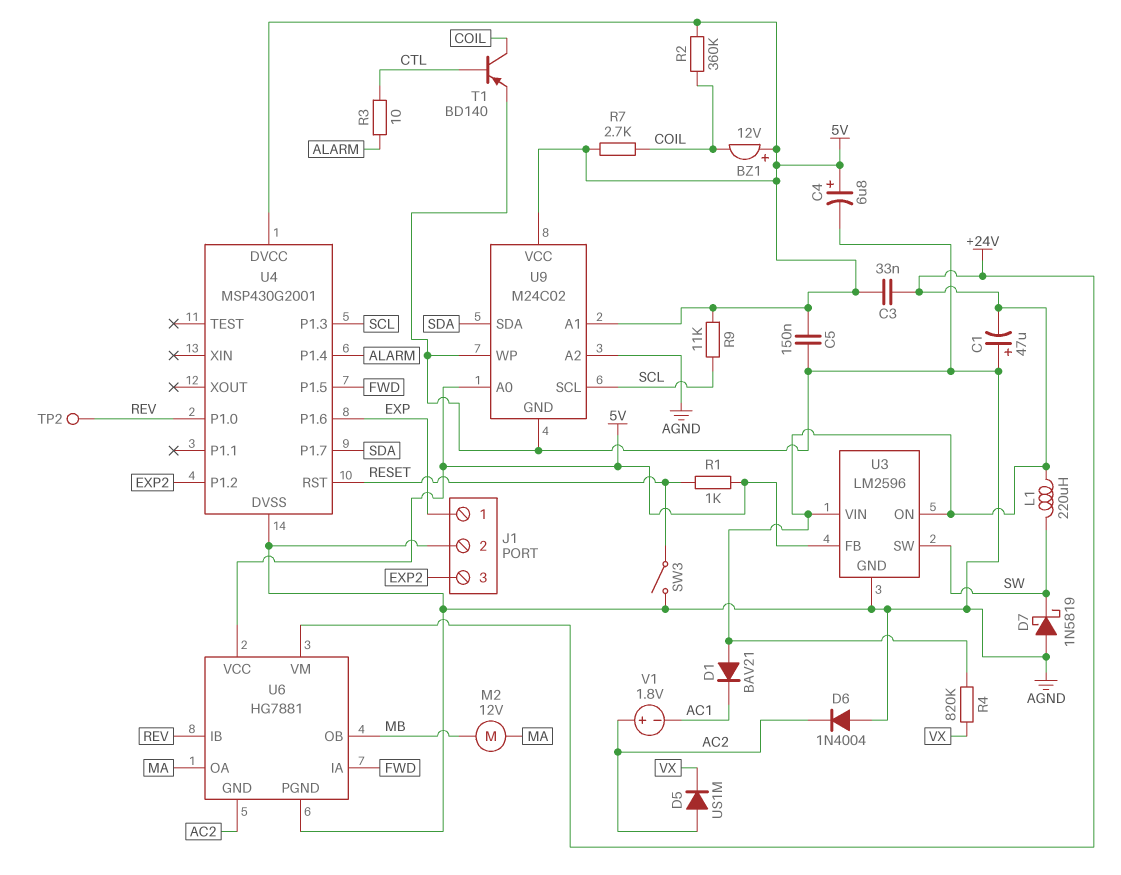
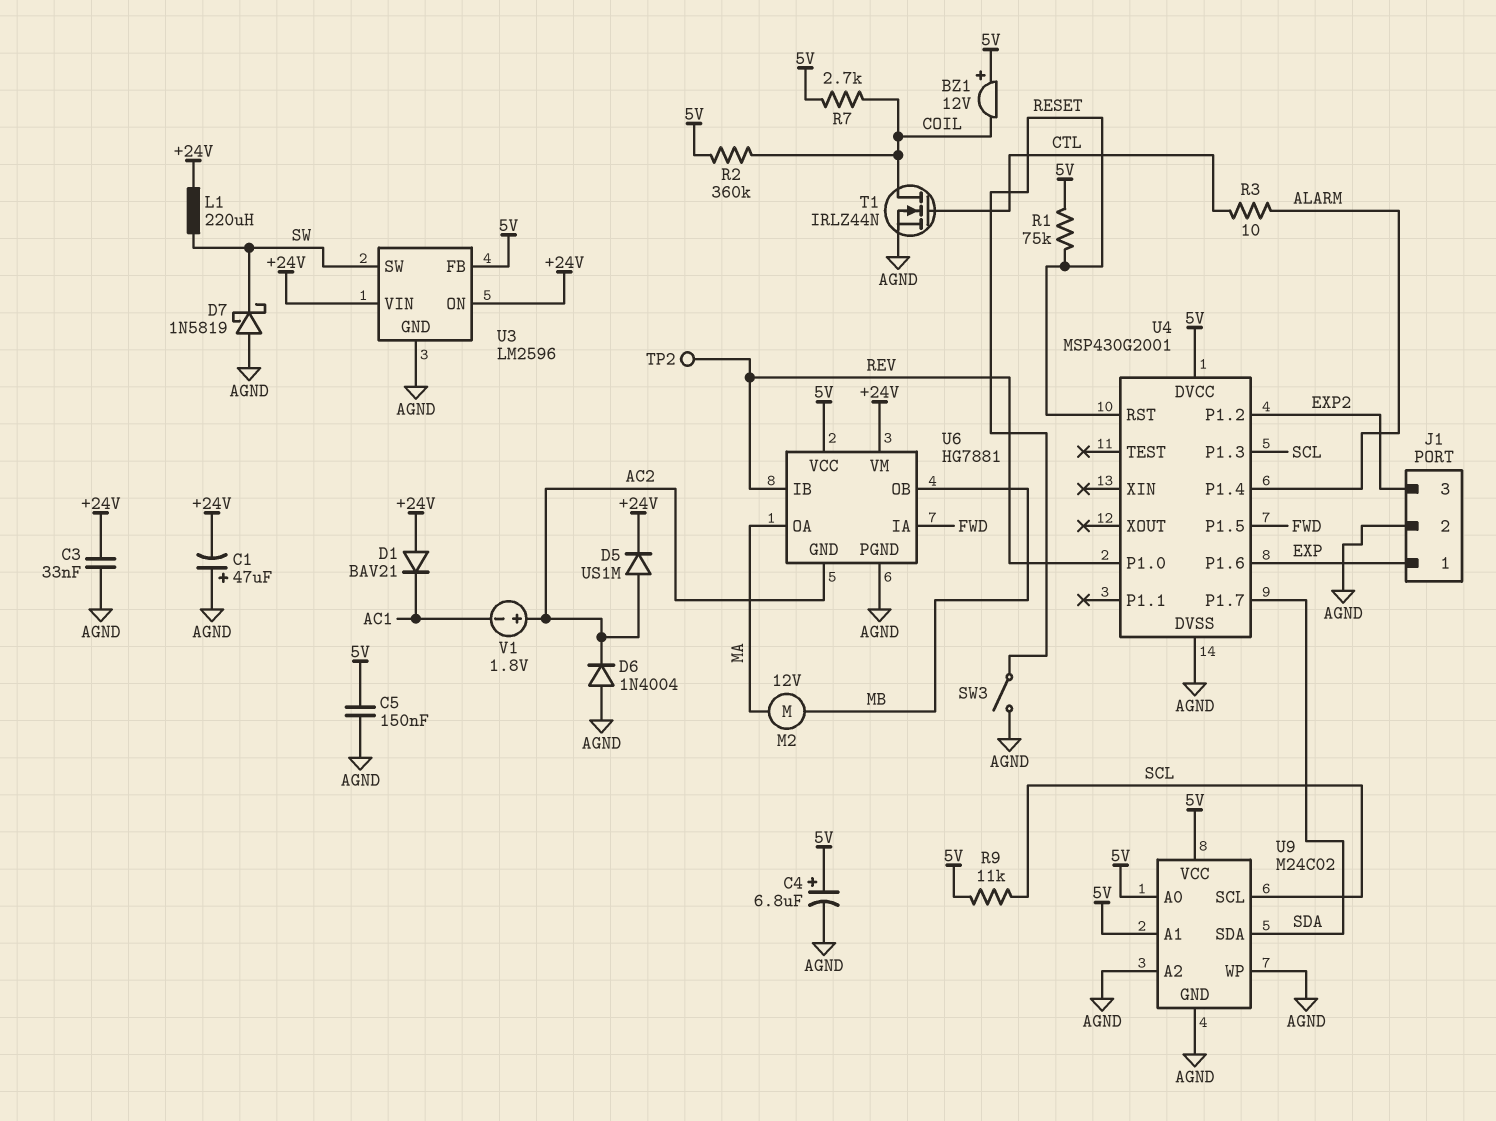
C3: 33nF (+24V, 5V) -> 33nF (+24V, AGND)
D5: diode US1M (A AC2, K VX) -> diode US1M (A AC2, K +24V)
R1: 1k (5V, RESET) -> 75k (5V, RESET)
R4: 820k (+24V, VX) -> none
T1: PNP BD140 (B CTL, C COIL, E AGND) -> NMOS IRLZ44N (G CTL, D COIL, S AGND)

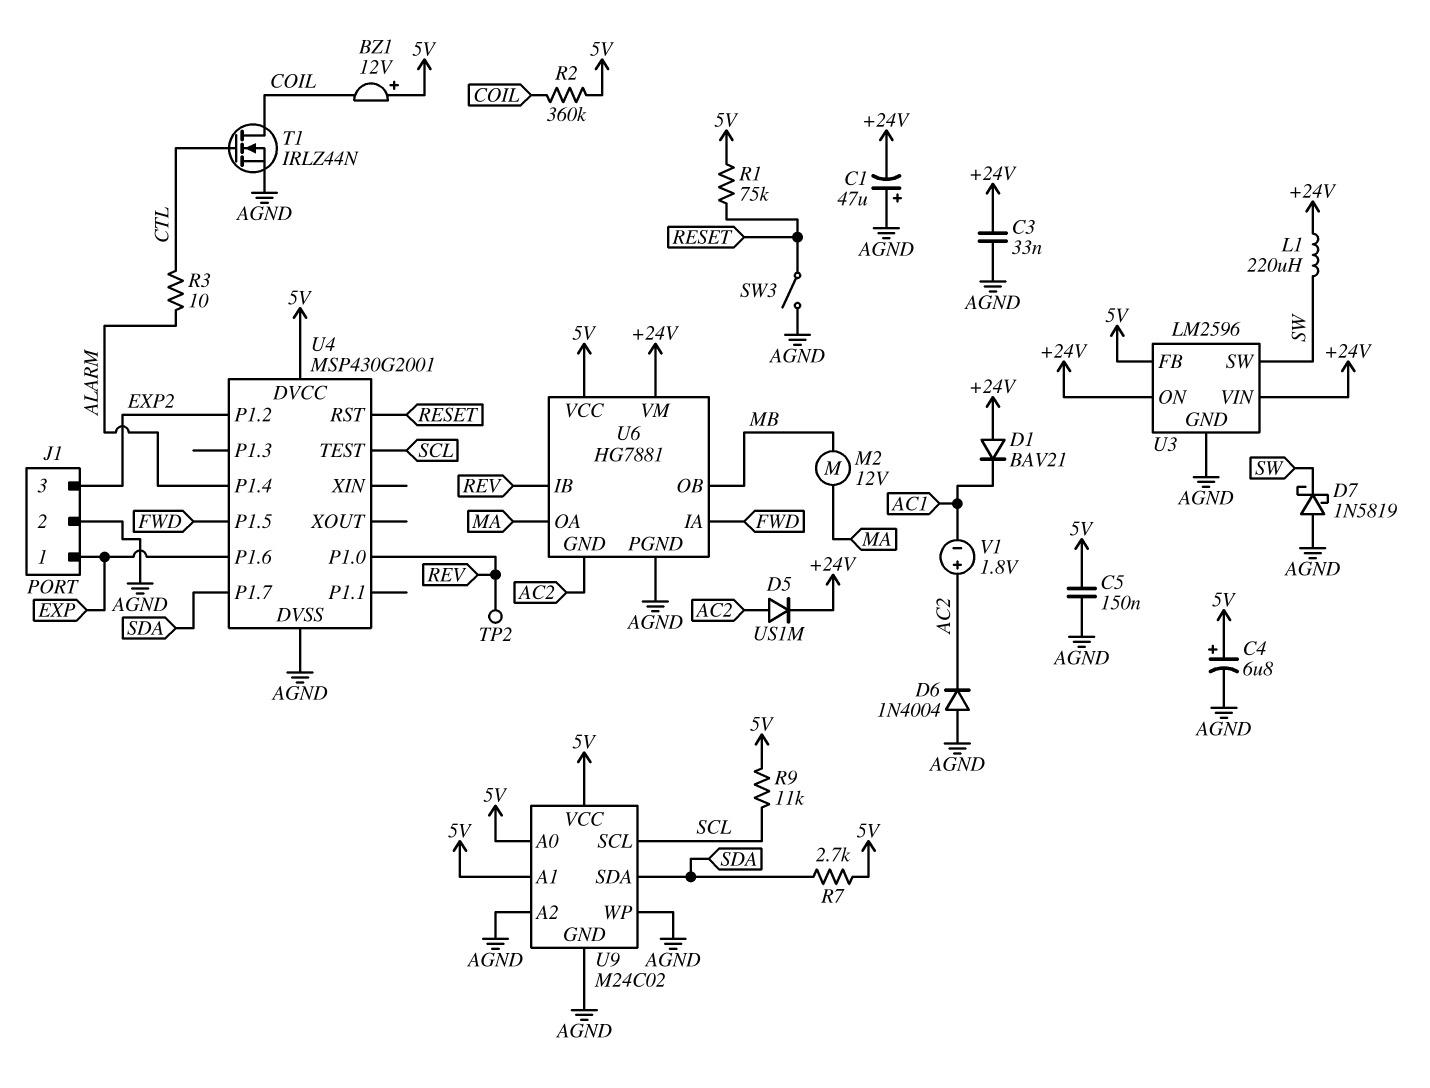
R7: 2.7k (5V, COIL) -> 2.7k (5V, SDA)
U4 pin P1.3: SCL -> none
U4 pin TEST: none -> SCL

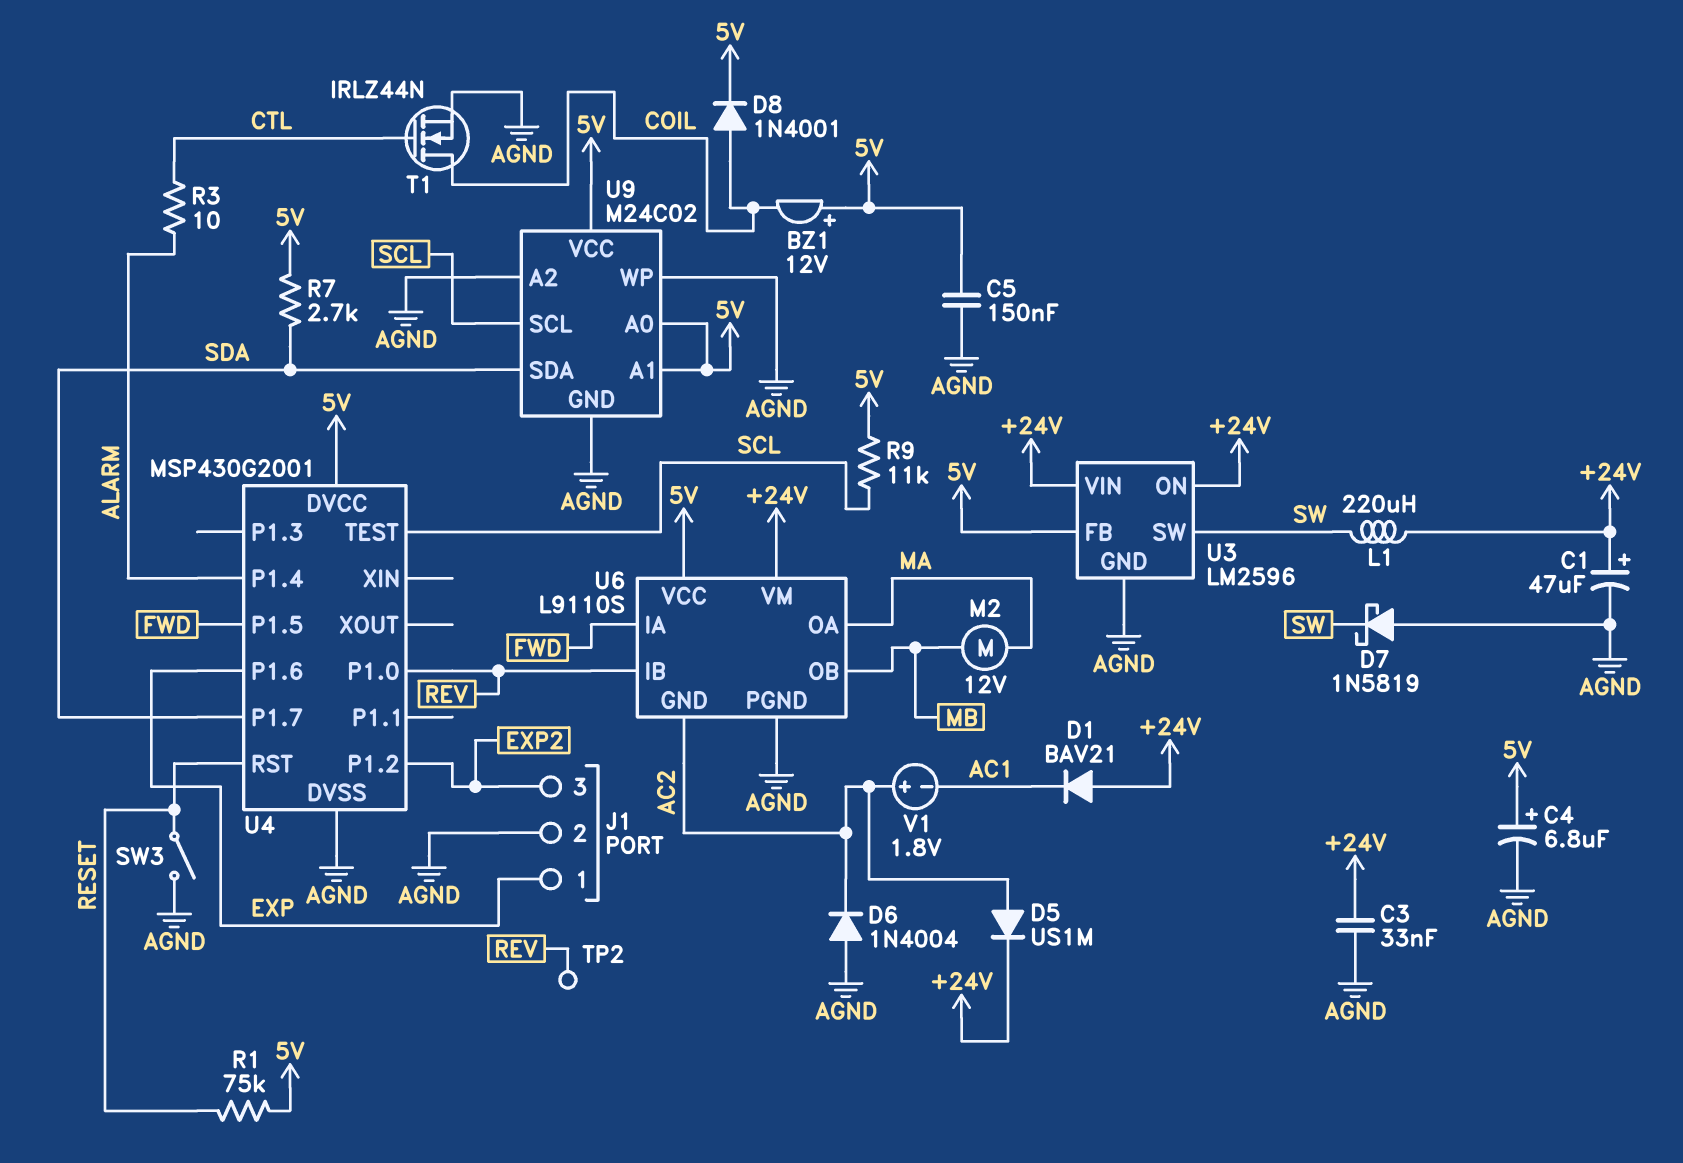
C1: 47uF (plus AGND, minus +24V) -> 47uF (plus +24V, minus AGND)
D8: none -> diode 1N4001 (A COIL, K 5V)
R2: 360k (5V, COIL) -> none
U6: HG7881 -> L9110S

